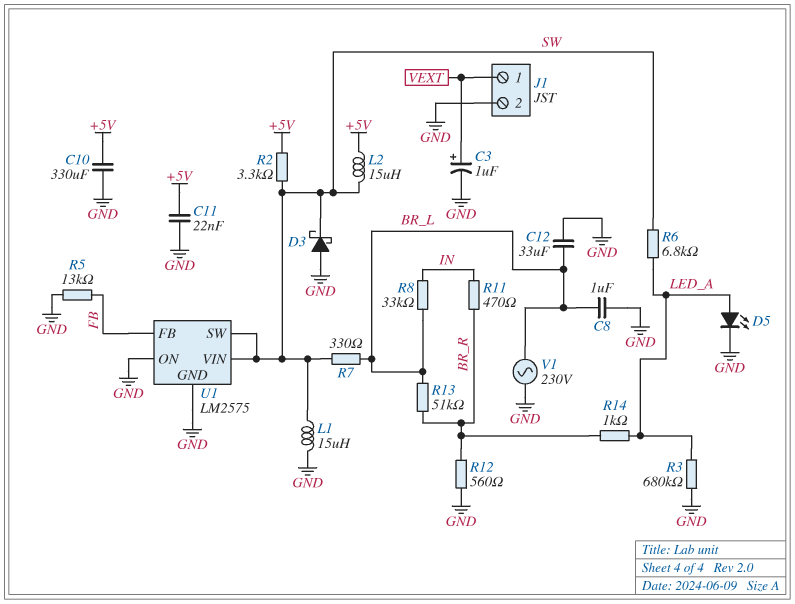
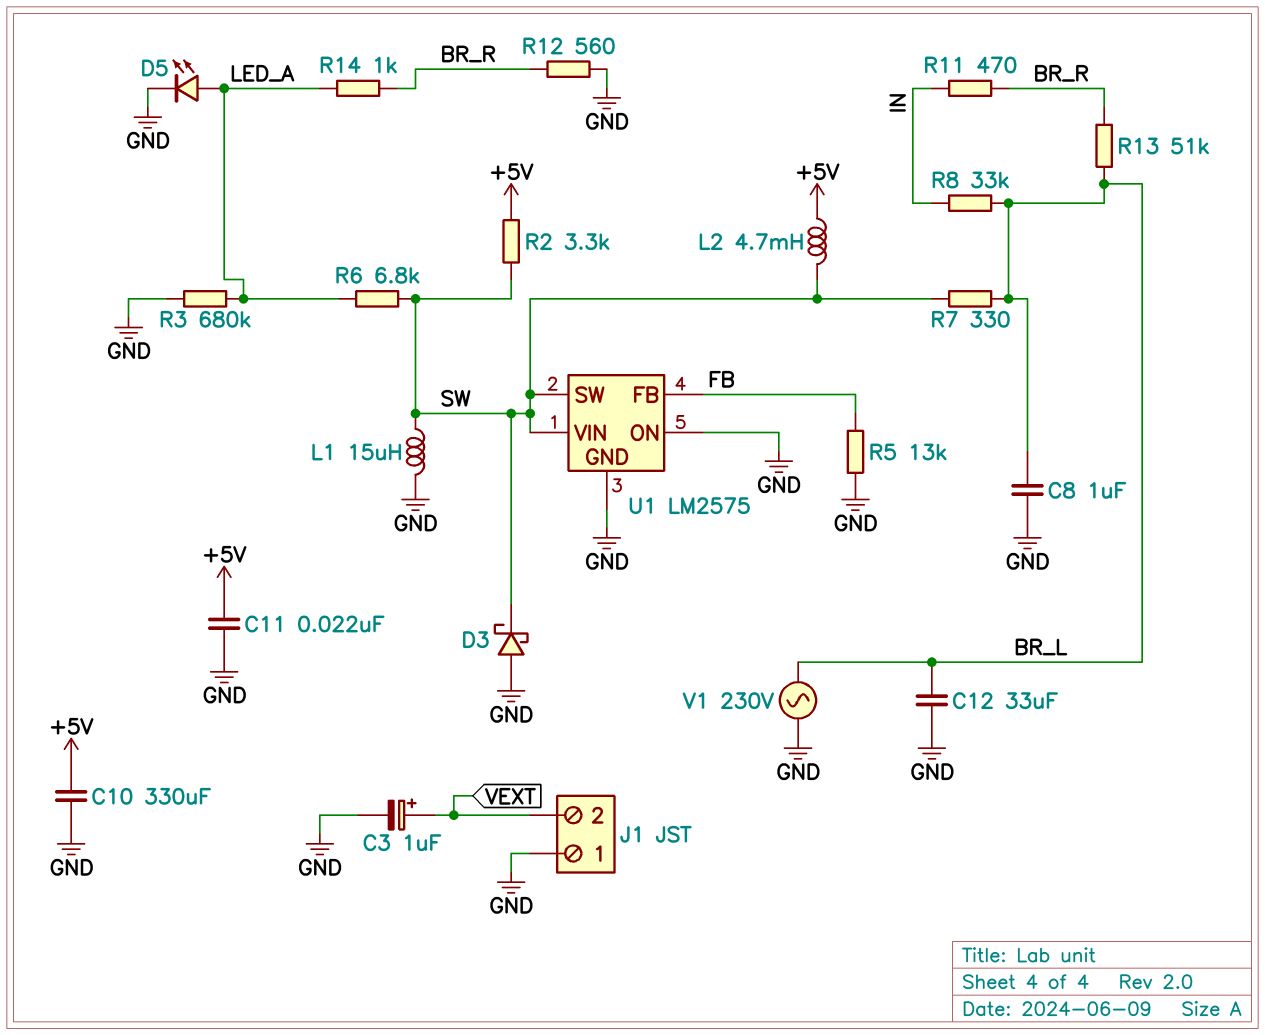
J1 pin 1: VEXT -> GND
J1 pin 2: GND -> VEXT
L2: 15uH (+5V, SW) -> 4.7mH (+5V, SW)

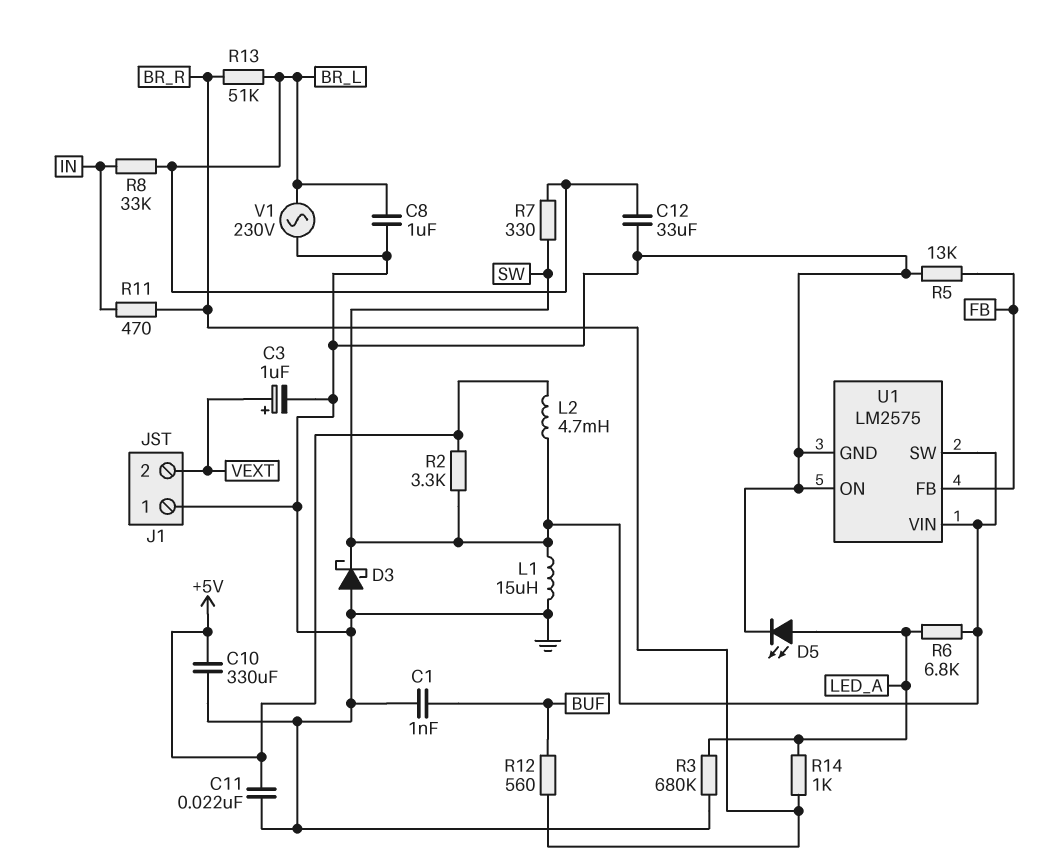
C1: none -> 1nF (BUF, GND)
R12: 560 (BR_R, GND) -> 560 (BR_R, BUF)

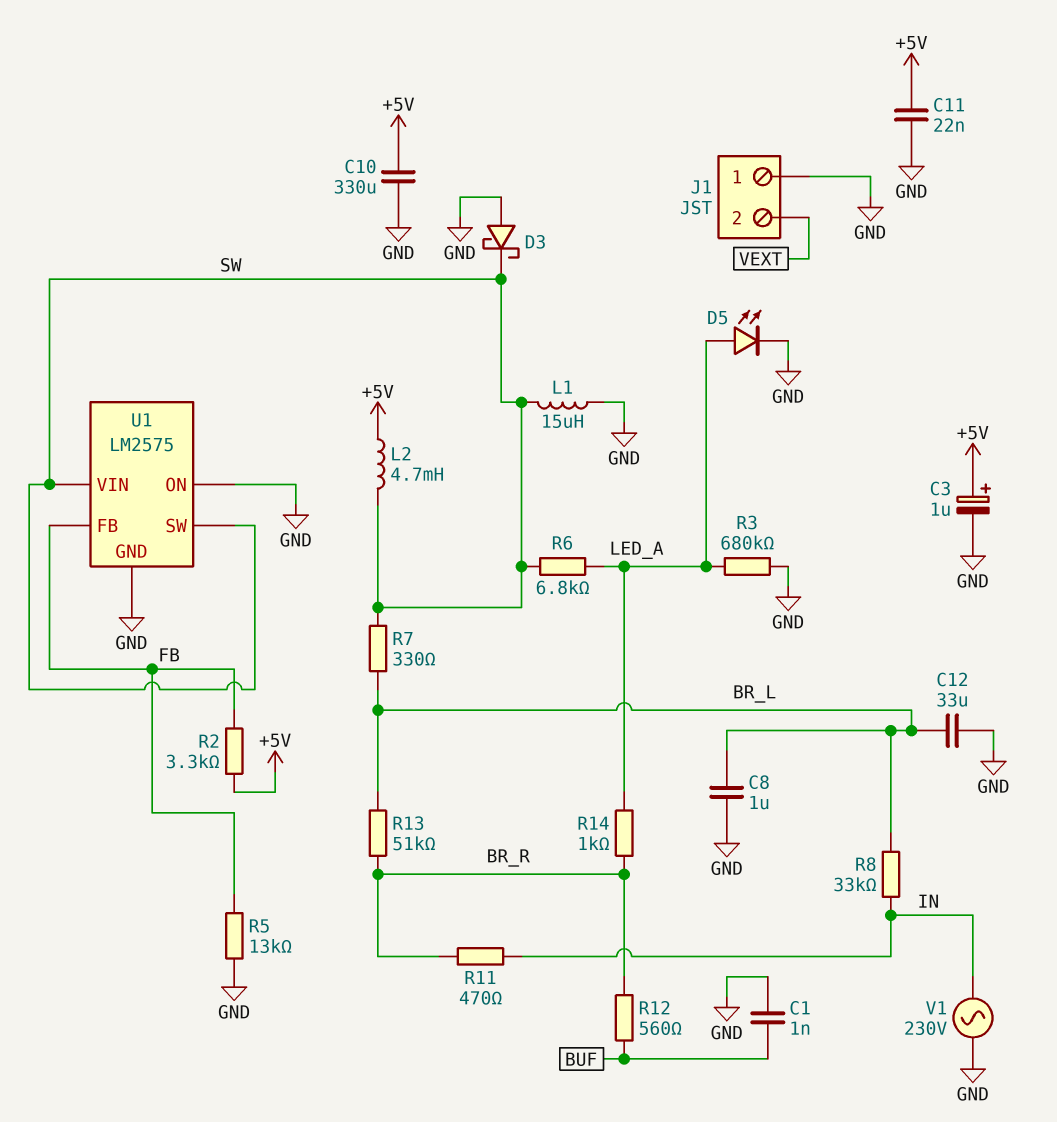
C3: 1uF (plus VEXT, minus GND) -> 1uF (plus +5V, minus GND)
R2: 3.3k (+5V, SW) -> 3.3k (+5V, FB)
V1: AC 230V (BR_L, GND) -> AC 230V (GND, IN)

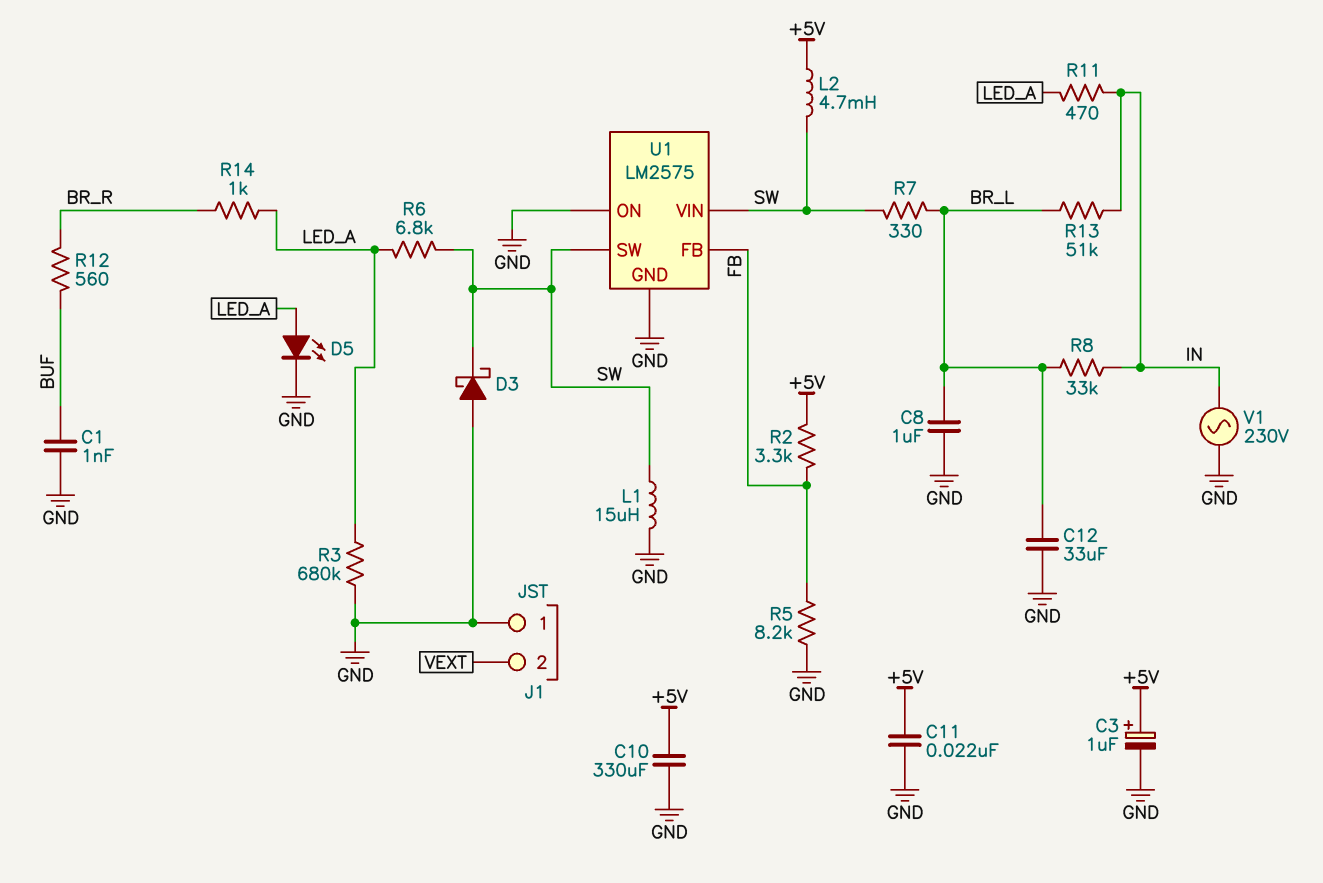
R5: 13k (FB, GND) -> 8.2k (FB, GND)
R11: 470 (BR_R, IN) -> 470 (IN, LED_A)
R13: 51k (BR_L, BR_R) -> 51k (BR_L, IN)

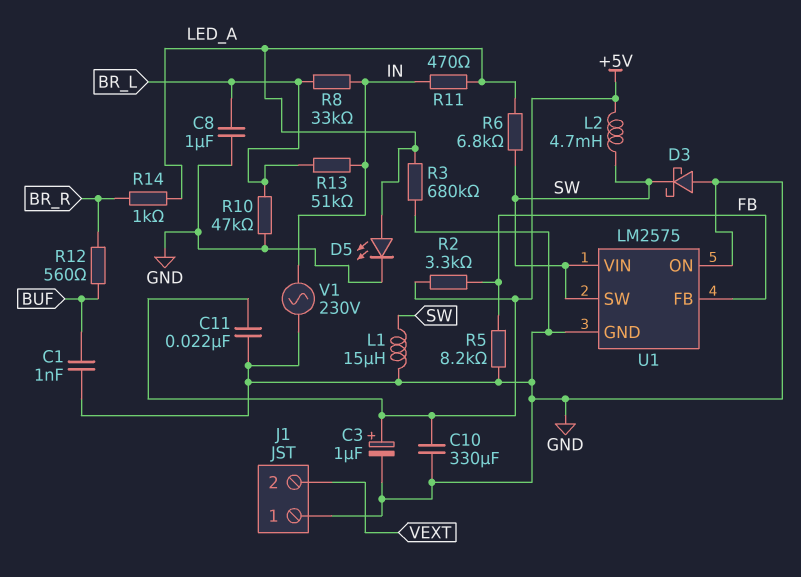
C12: 33uF (BR_L, GND) -> none
R7: 330 (BR_L, SW) -> none
R10: none -> 47k (BR_L, GND)

